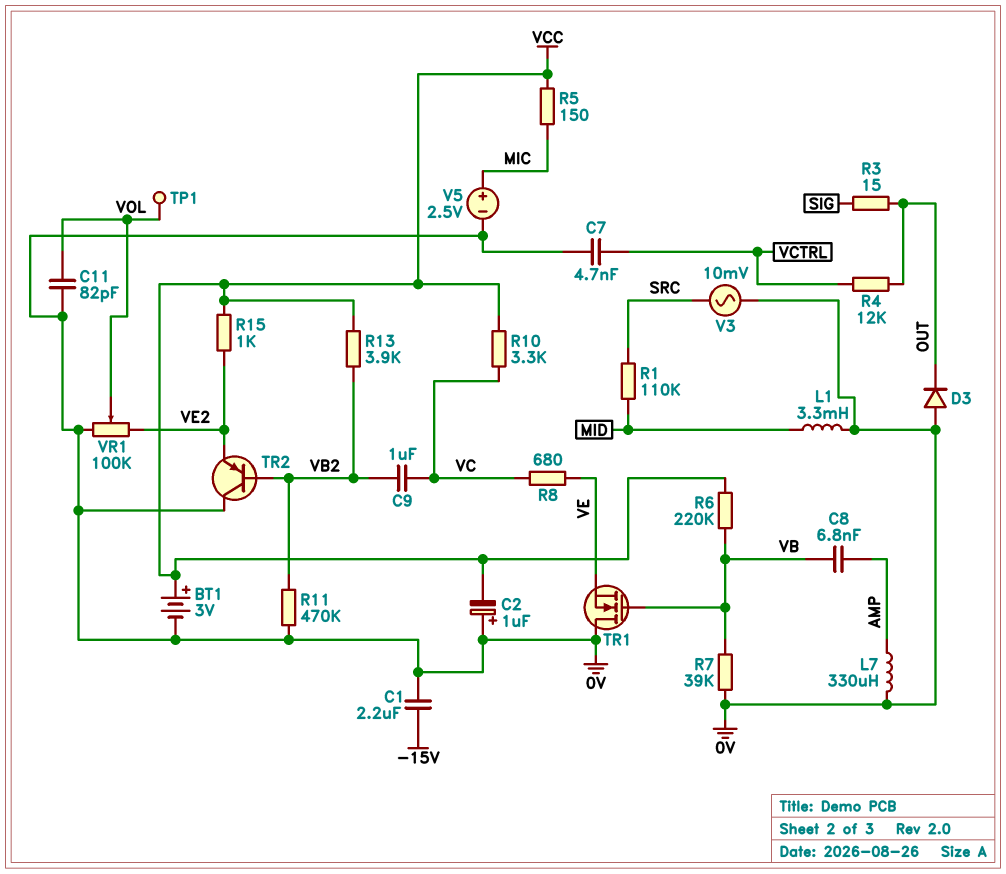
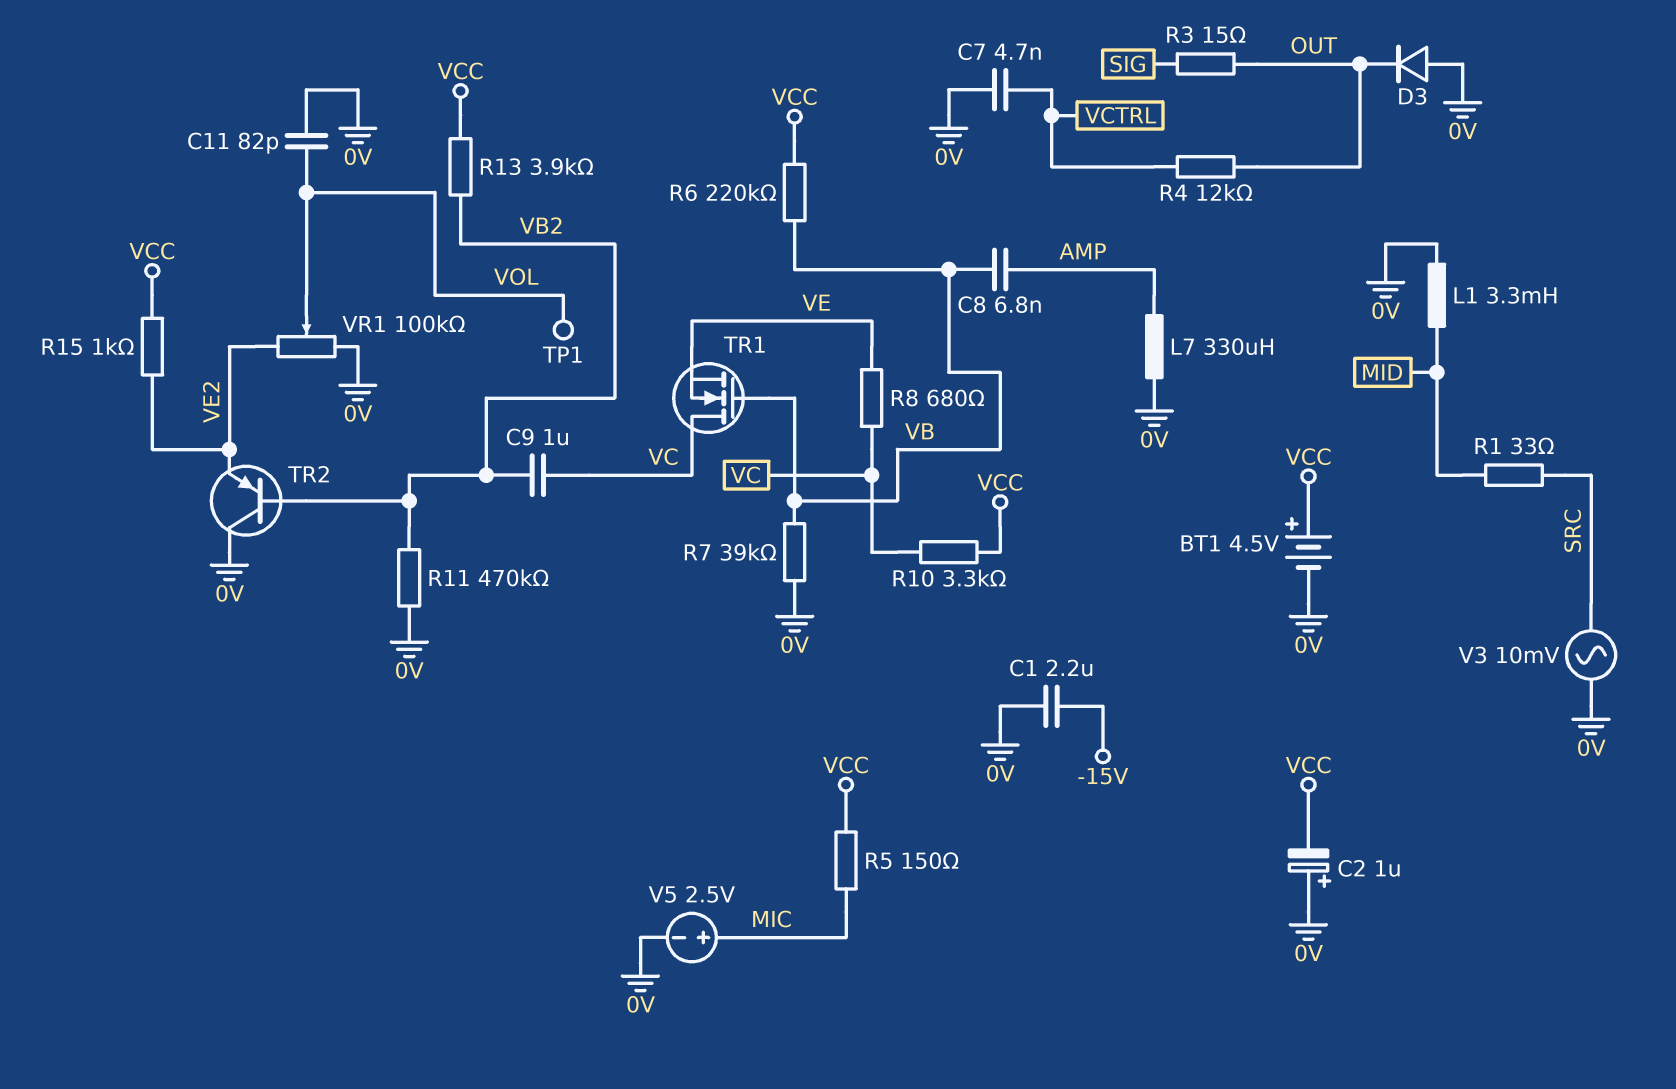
BT1: 3V (plus VCC, minus 0V) -> 4.5V (plus VCC, minus 0V)
R1: 110k (MID, SRC) -> 33 (MID, SRC)
TR1: NMOS (G VB, D 0V, S VE) -> NMOS (G VB, D VC, S VE)

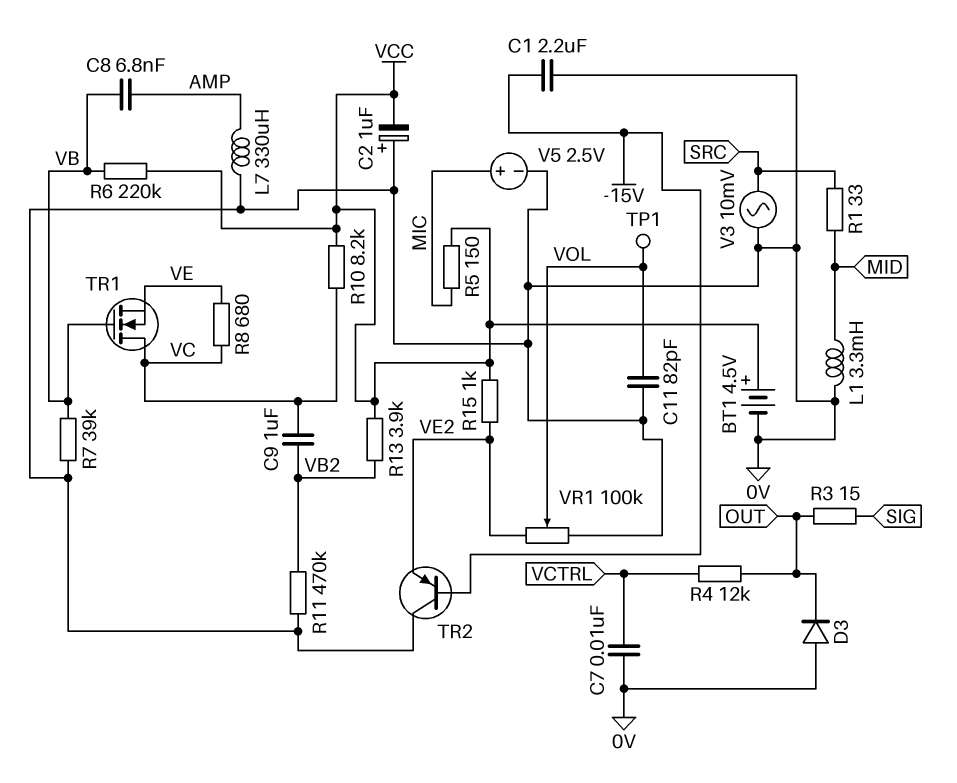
C7: 4.7nF (0V, VCTRL) -> 10nF (0V, VCTRL)
R10: 3.3k (VC, VCC) -> 8.2k (VC, VCC)
TR2: PNP (B VB2, C 0V, E VE2) -> PNP (B -15V, C 0V, E VE2)

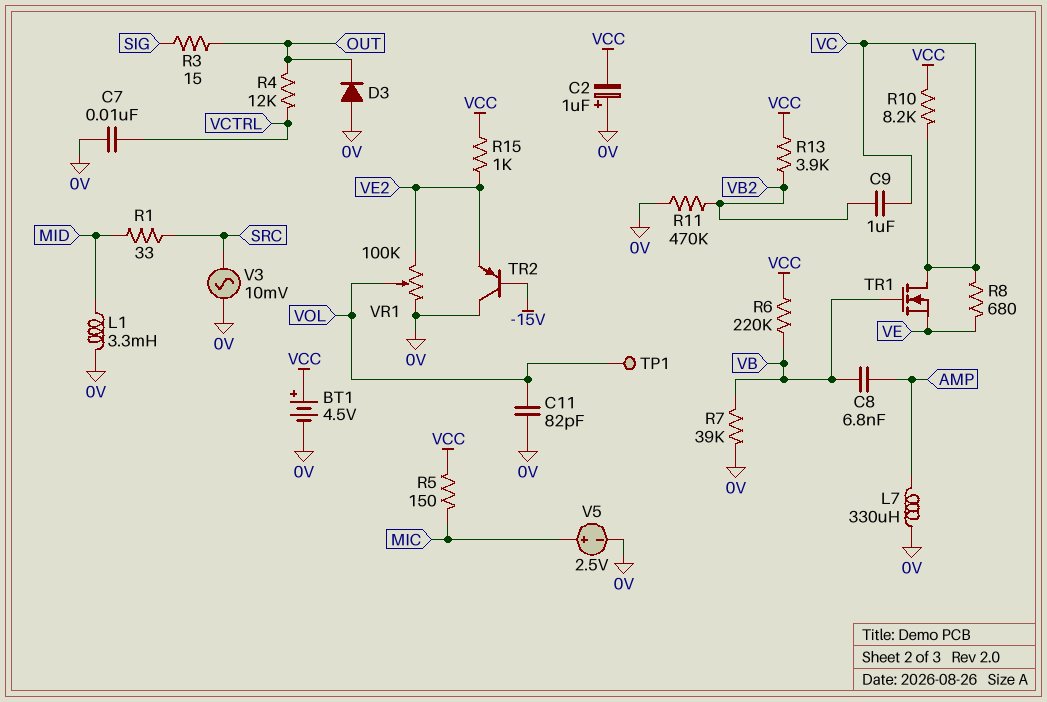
C1: 2.2uF (-15V, 0V) -> none

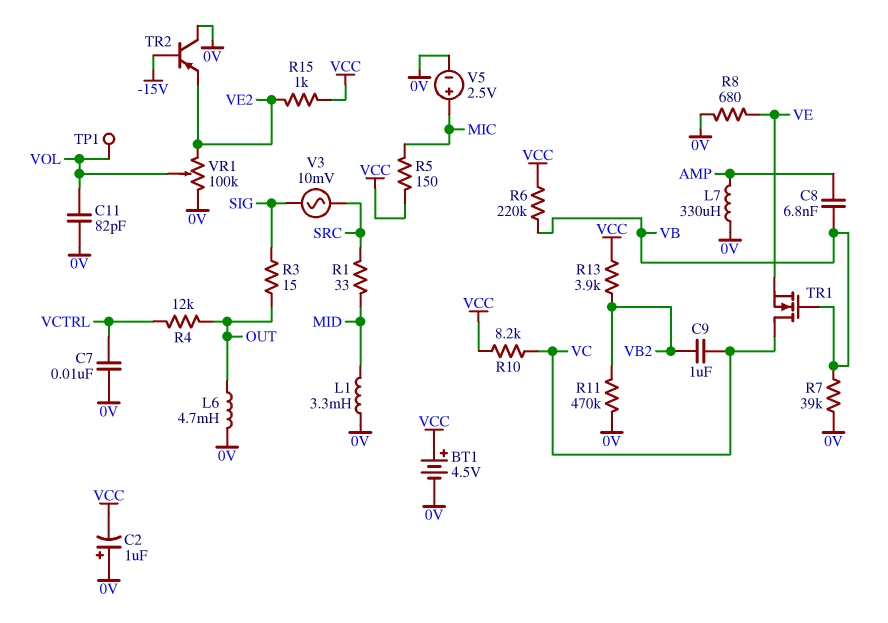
D3: diode (A 0V, K OUT) -> none
L6: none -> 4.7mH (0V, OUT)
R8: 680 (VC, VE) -> 680 (0V, VE)
V3: AC 10mV (0V, SRC) -> AC 10mV (SIG, SRC)

